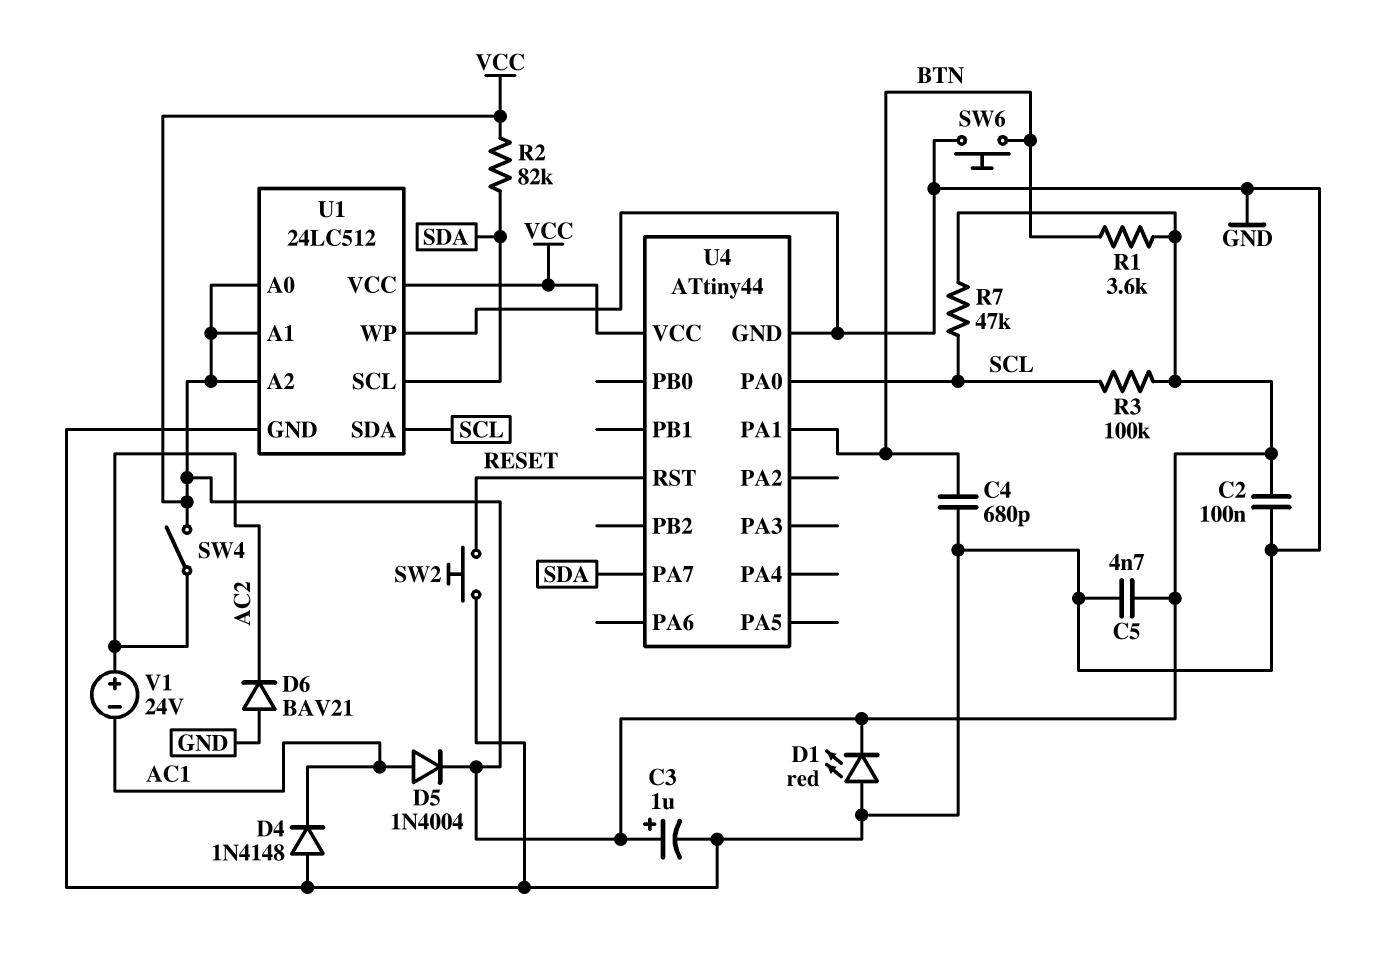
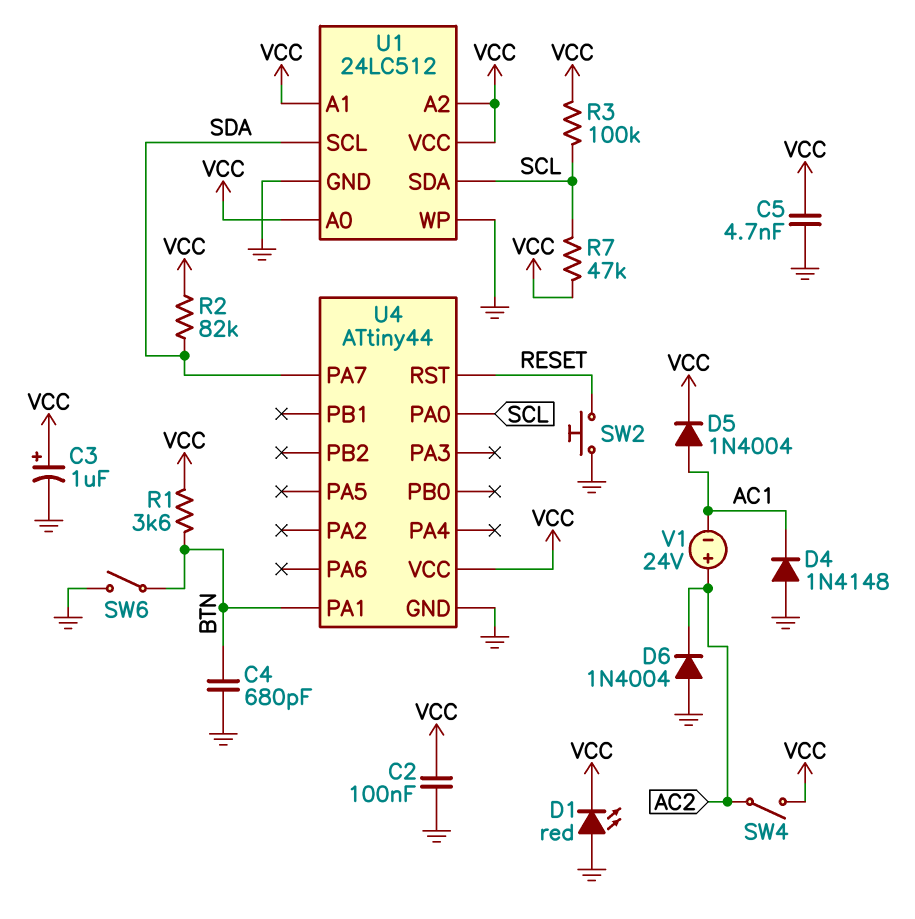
D6: diode BAV21 (A GND, K AC2) -> diode 1N4004 (A GND, K AC2)
SW6: button (BTN, GND) -> switch (BTN, GND)

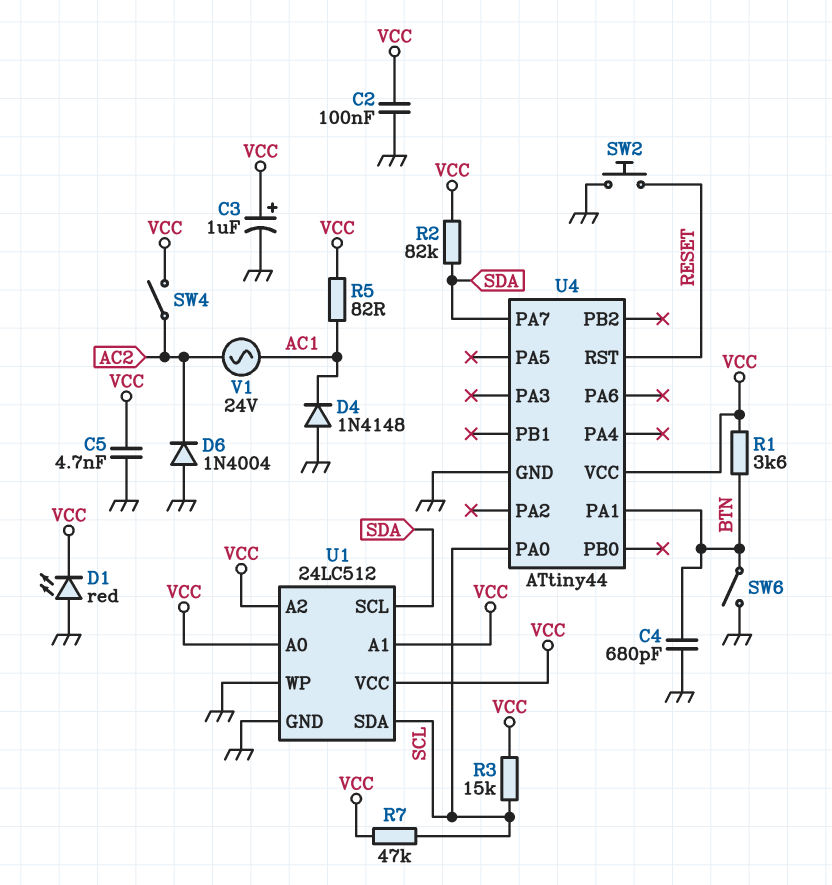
D5: diode 1N4004 (A AC1, K VCC) -> none
R3: 100k (SCL, VCC) -> 15k (SCL, VCC)
R5: none -> 82 (AC1, VCC)
V1: 24V (plus AC2, minus AC1) -> AC 24V (AC1, AC2)

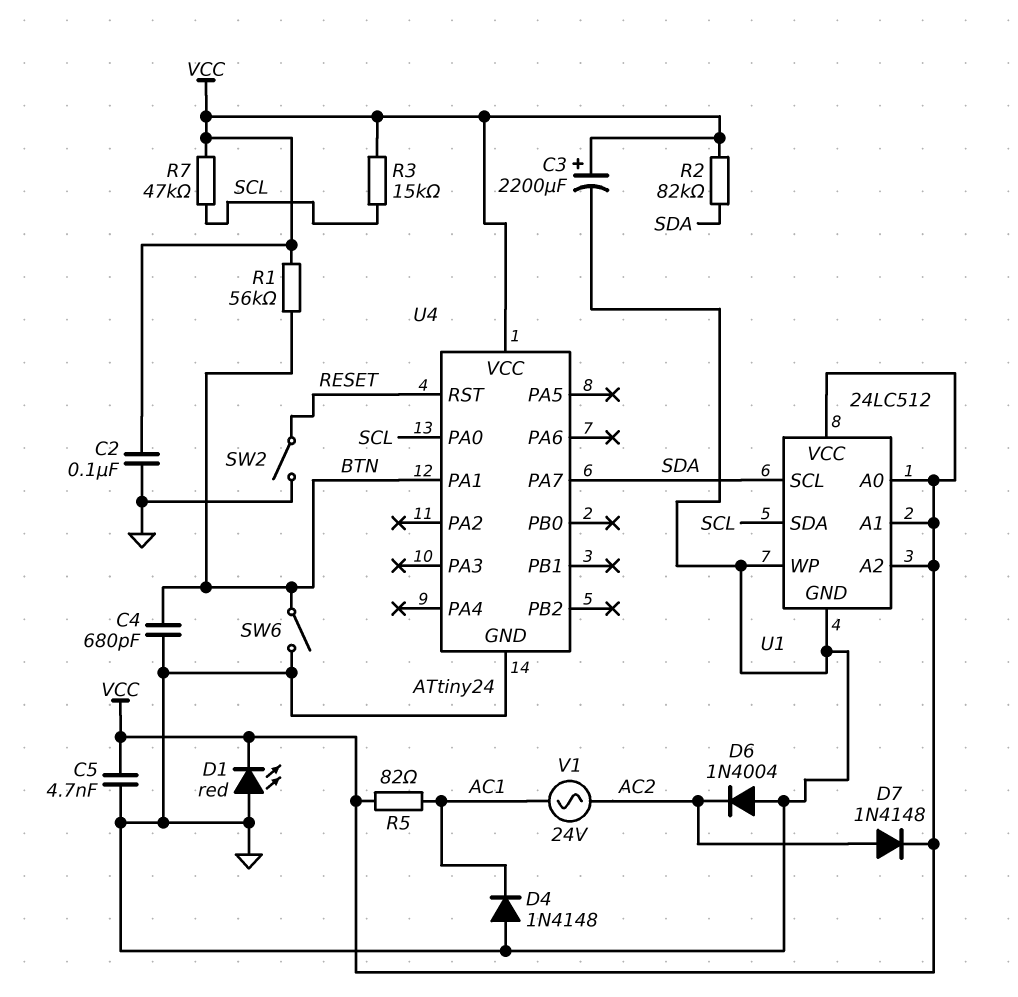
C3: 1uF (plus VCC, minus GND) -> 2200uF (plus VCC, minus GND)
D7: none -> diode 1N4148 (A AC2, K VCC)
R1: 3.6k (BTN, VCC) -> 56k (BTN, VCC)
SW2: button (GND, RESET) -> switch (GND, RESET)
SW4: switch (AC2, VCC) -> none
U4: ATtiny44 -> ATtiny24

